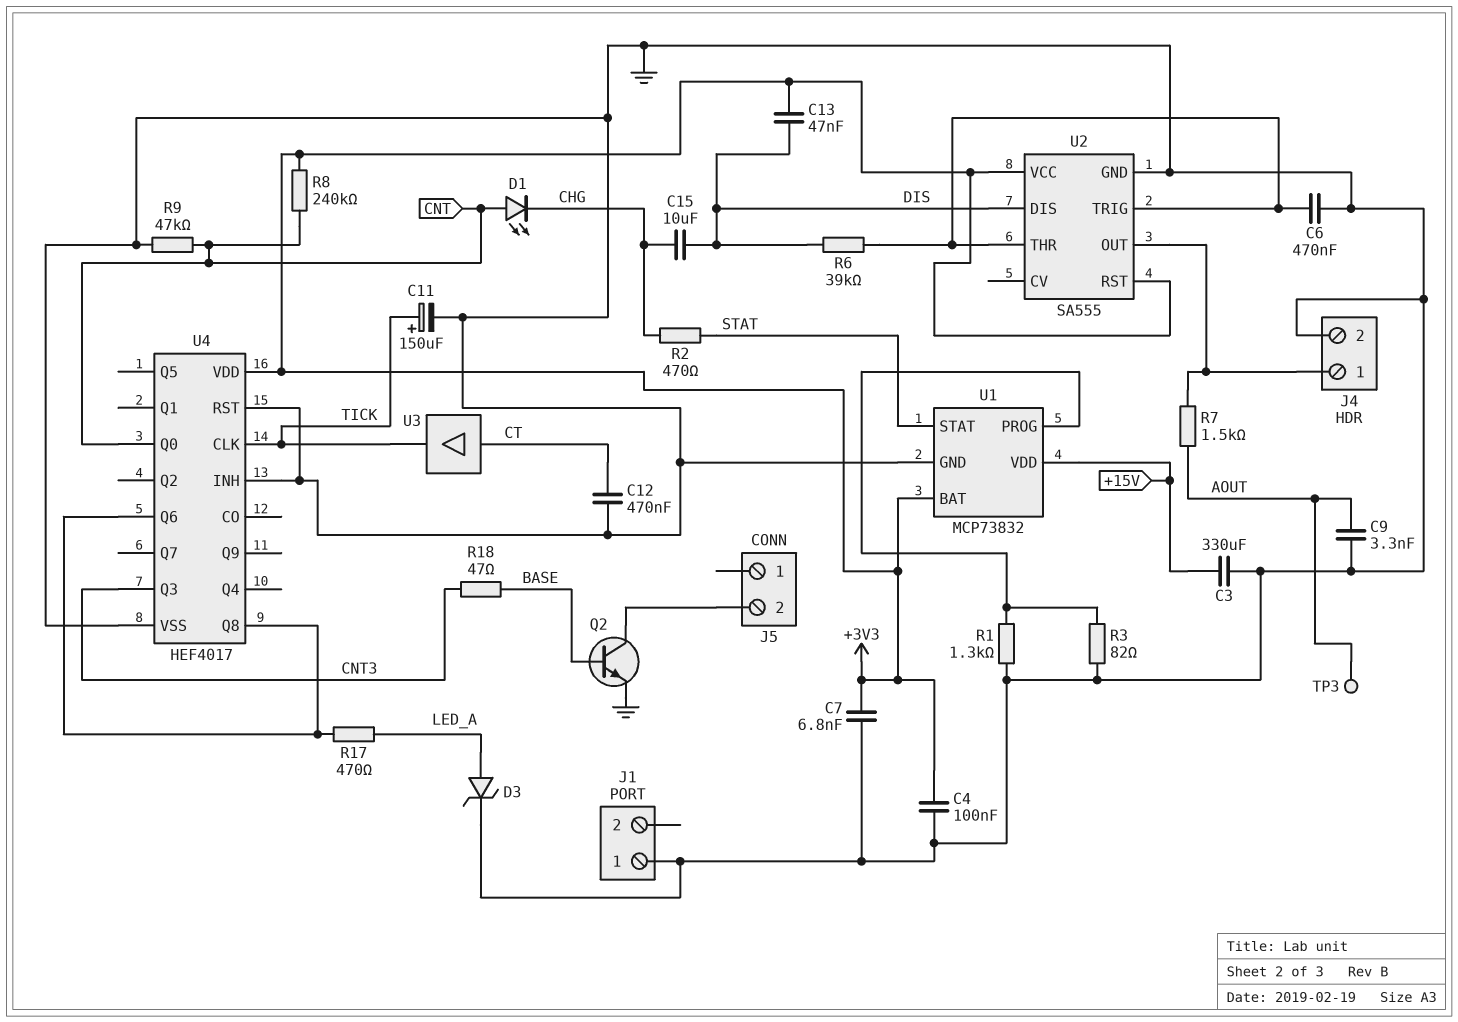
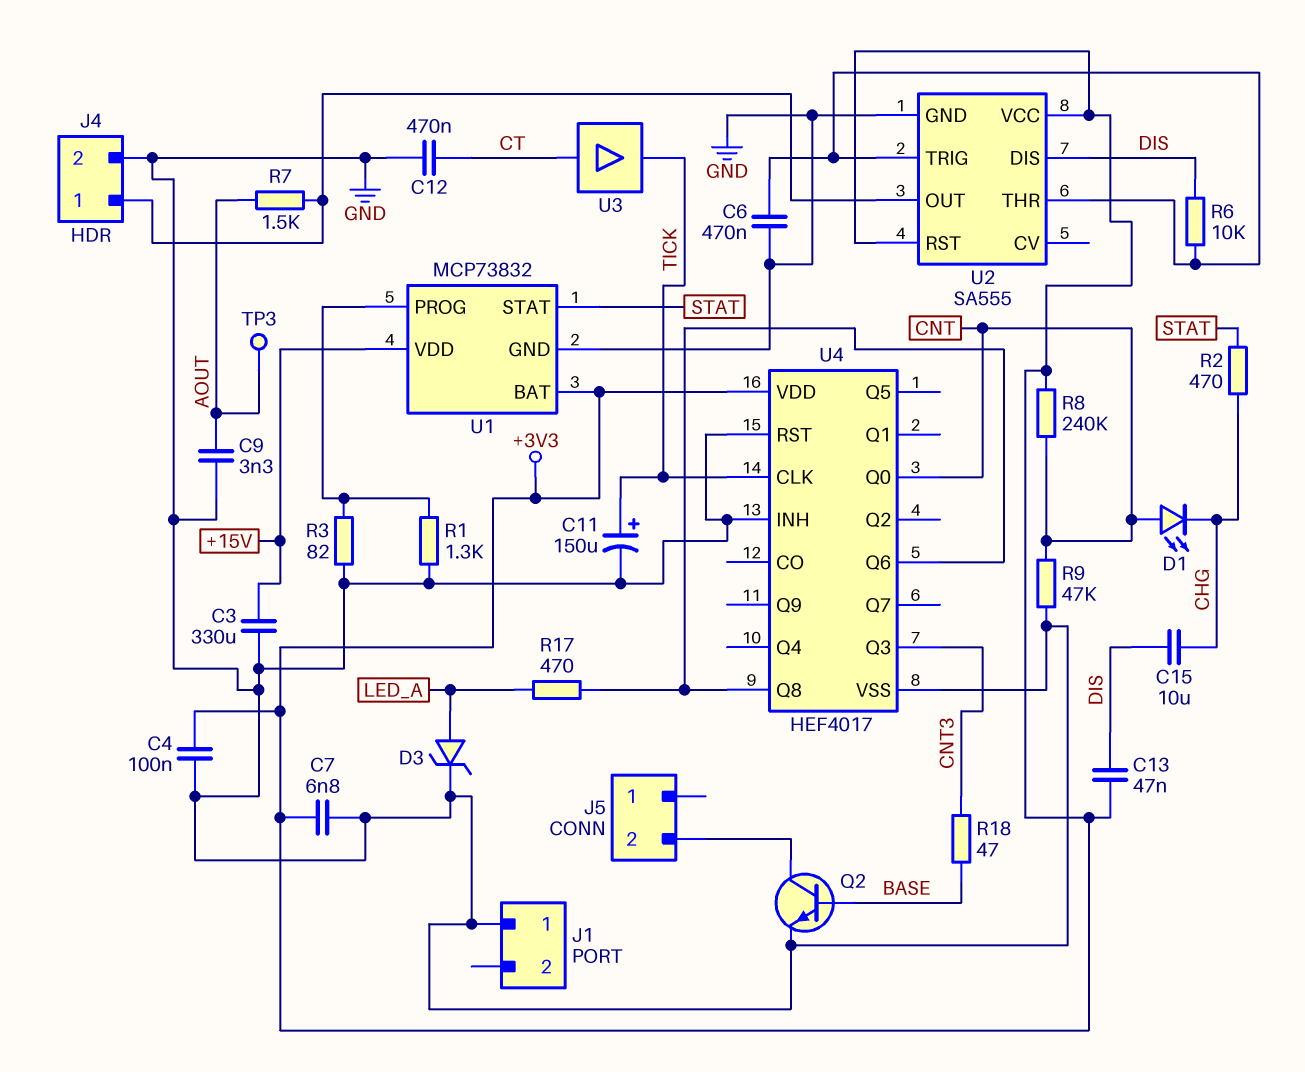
R6: 39k (DIS, U2/THR) -> 10k (DIS, U2/THR)

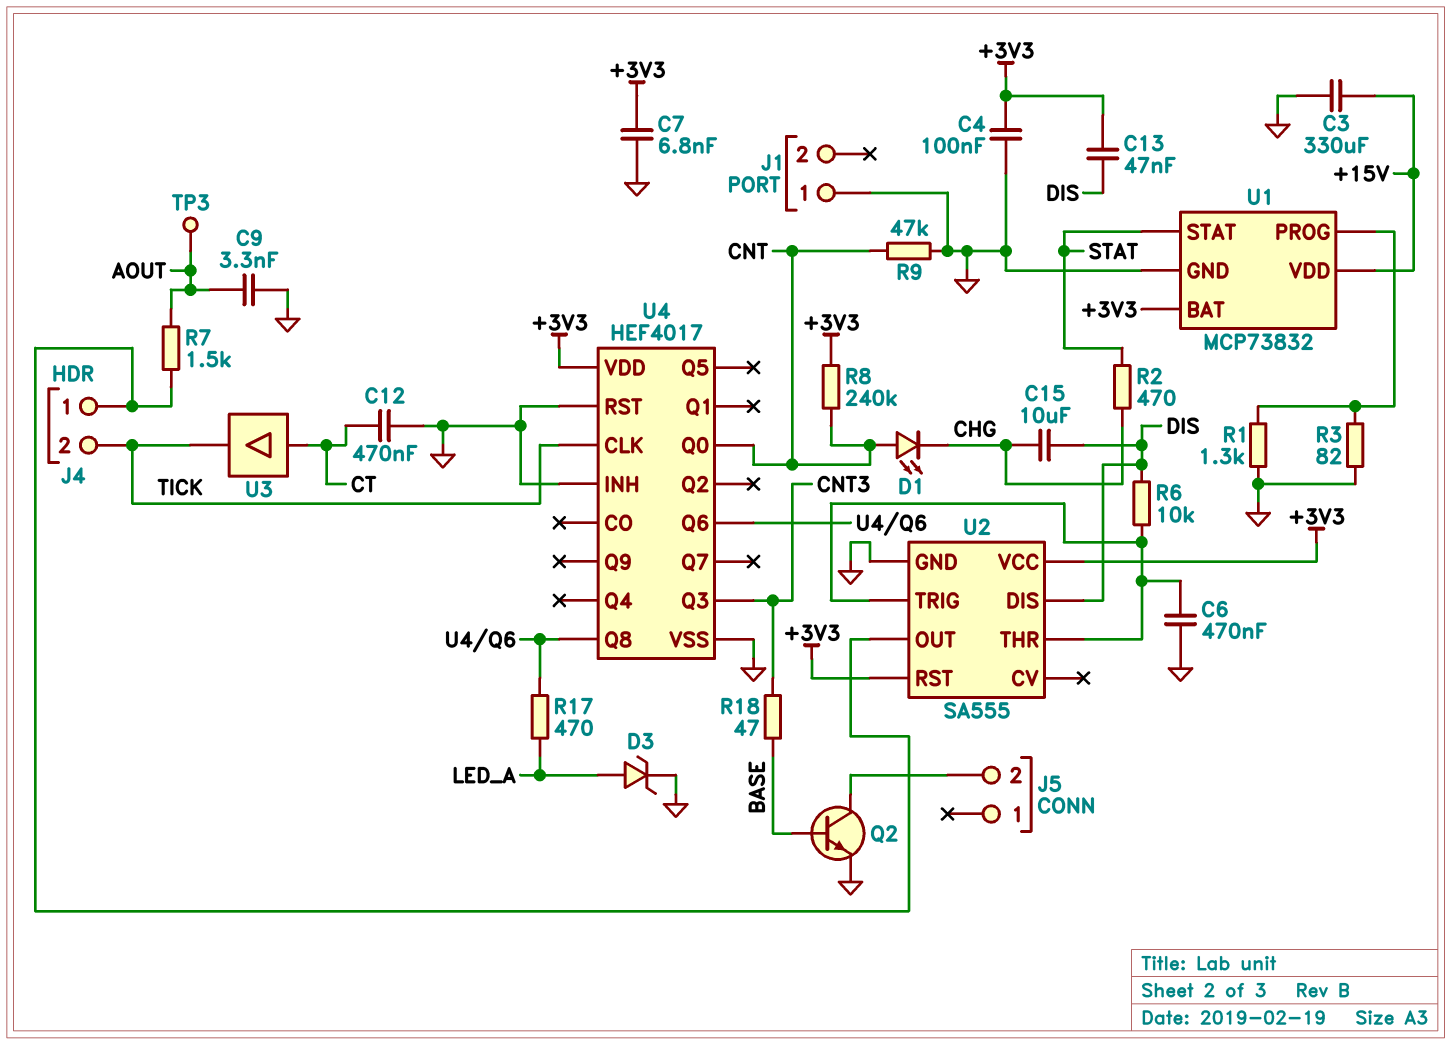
C11: 150uF (plus TICK, minus GND) -> none
J4 pin 2: GND -> TICK

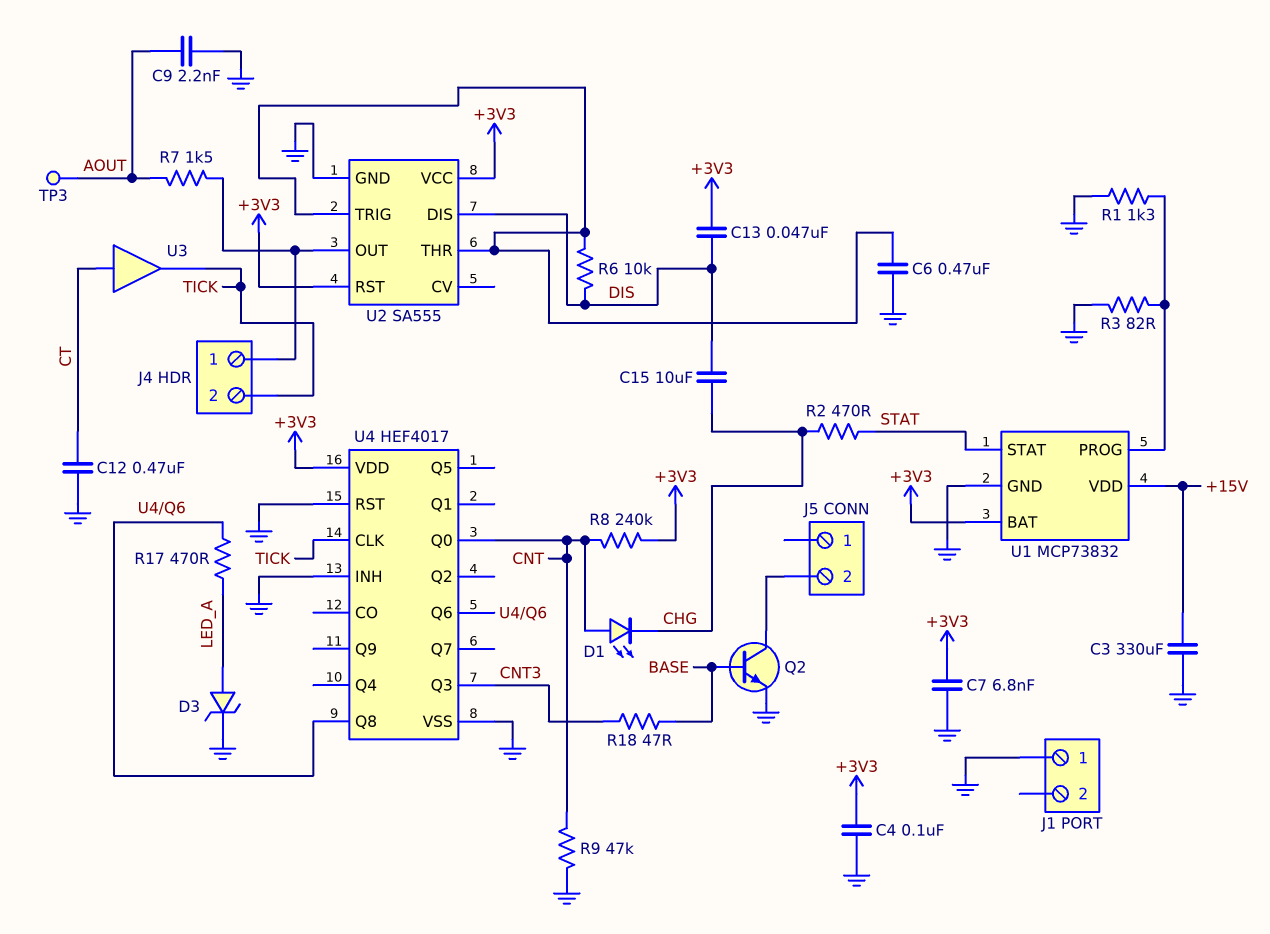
C9: 3.3nF (AOUT, GND) -> 2.2nF (AOUT, GND)

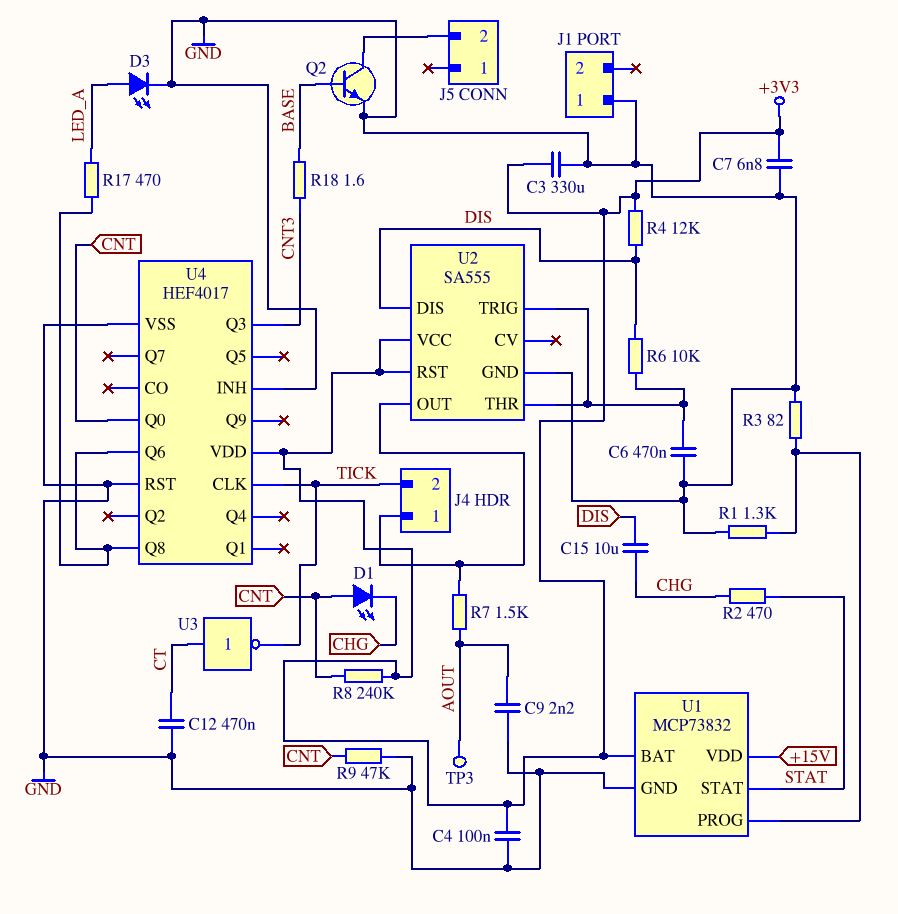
C3: 330uF (+15V, GND) -> 330uF (+3V3, GND)
C13: 47nF (+3V3, DIS) -> none
D3: zener (A LED_A, K GND) -> LED (A LED_A, K GND)
R4: none -> 12k (+3V3, DIS)
R18: 47 (BASE, CNT3) -> 1.6 (BASE, CNT3)
U3: buffer (in CT, out TICK) -> NOT (in CT, out TICK)

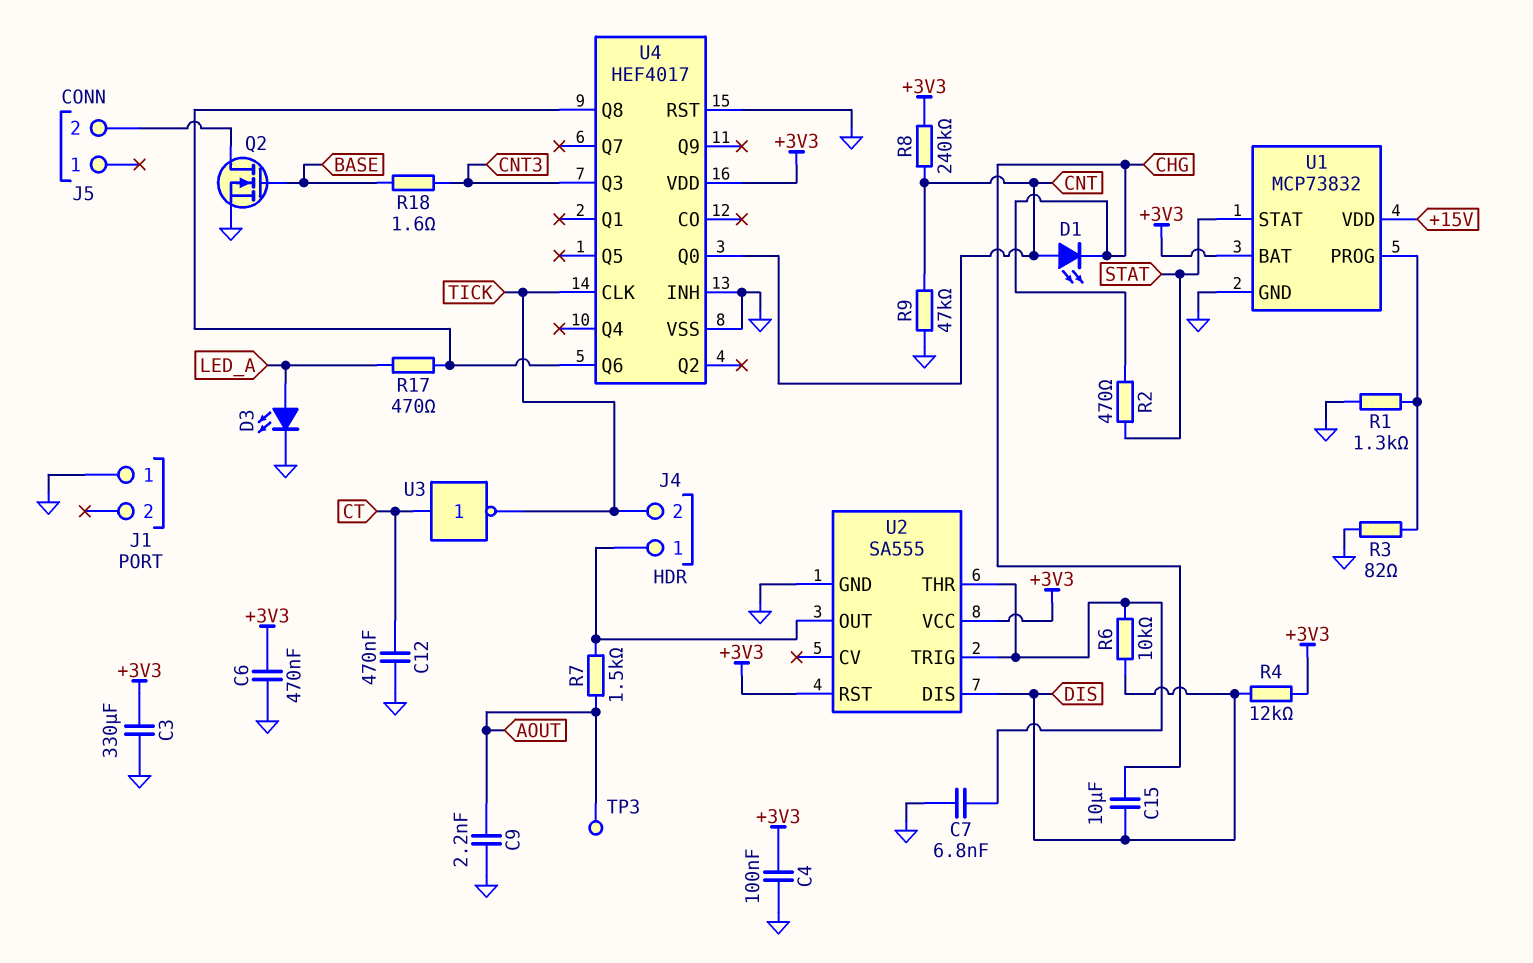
C6: 470nF (GND, U2/THR) -> 470nF (+3V3, GND)
C7: 6.8nF (+3V3, GND) -> 6.8nF (GND, U2/THR)
Q2: NPN (B BASE, C J5/2, E GND) -> NMOS (G BASE, D J5/2, S GND)

